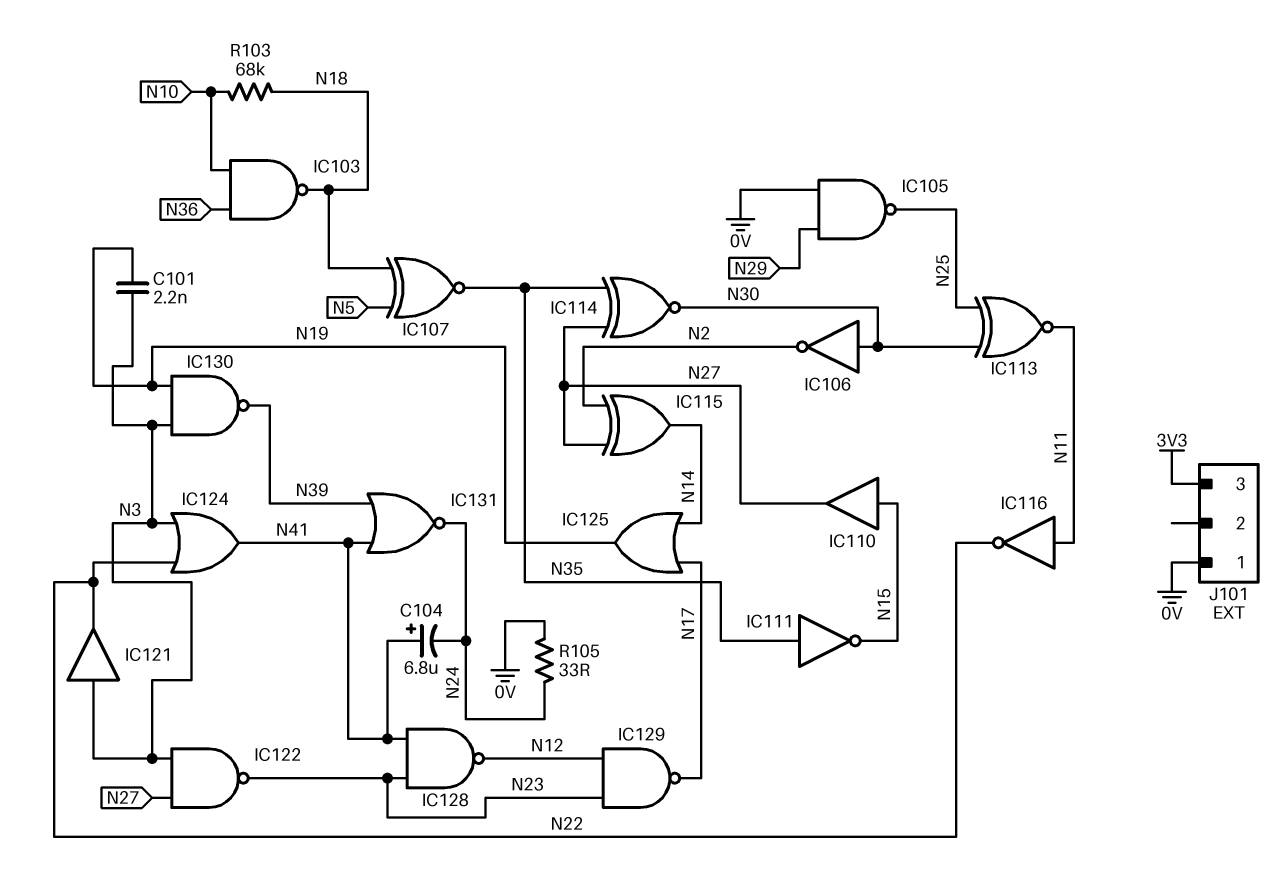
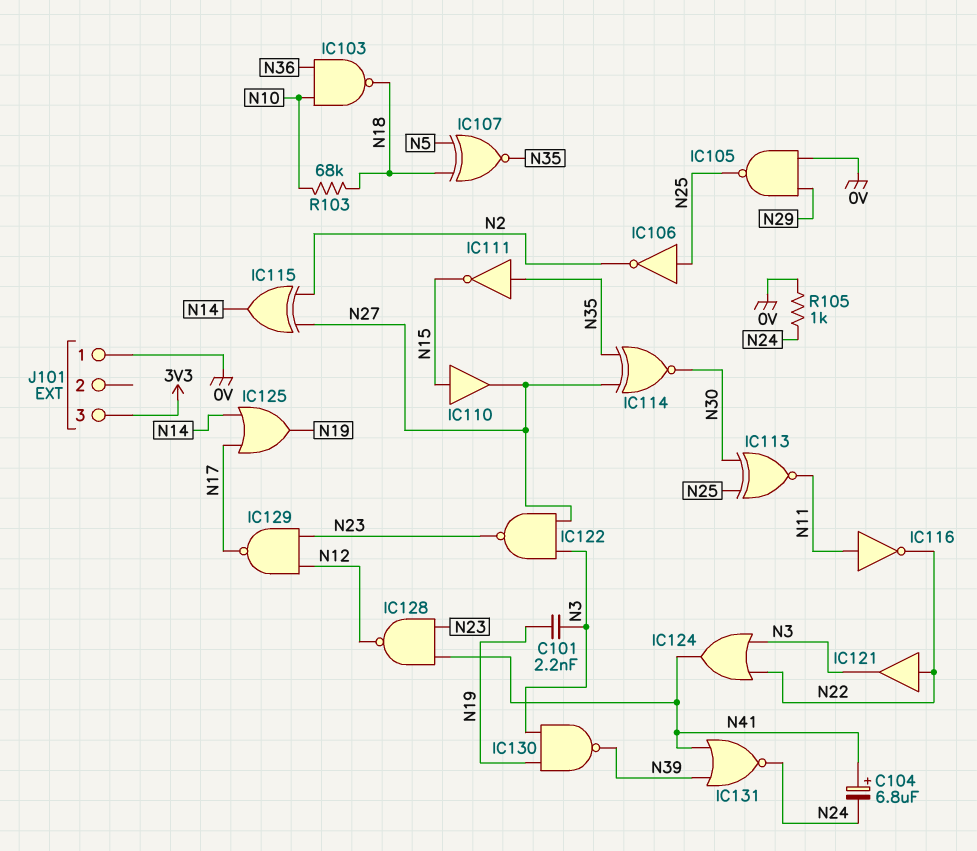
IC106: NOT (in N30, out N2) -> NOT (in N25, out N2)
IC121: buffer (in N3, out N22) -> buffer (in N22, out N3)
R105: 33 (0V, N24) -> 1k (0V, N24)

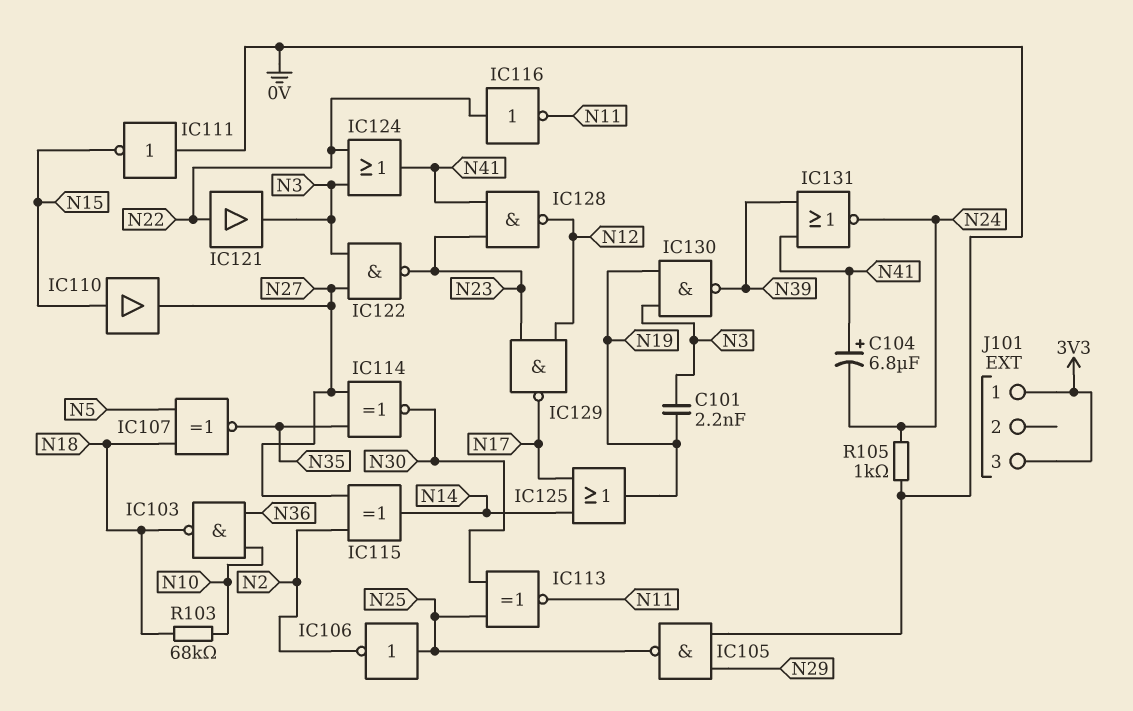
IC111: NOT (in N35, out N15) -> NOT (in 0V, out N15)
IC116: NOT (in N11, out N22) -> NOT (in N22, out N11)
J101 pin 1: 0V -> 3V3

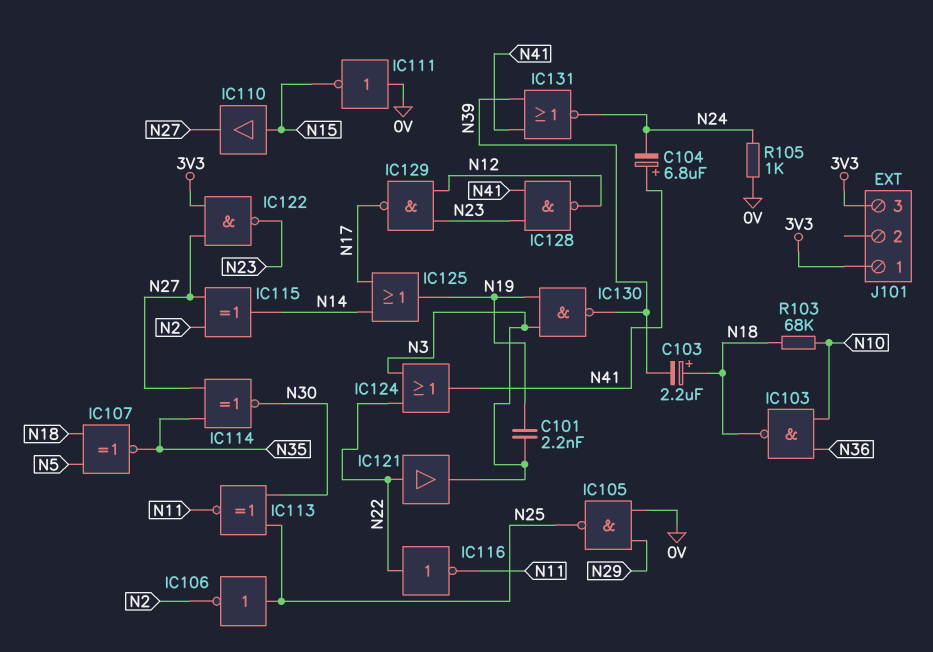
C103: none -> 2.2uF (plus N18, minus N39)
IC122: NAND (in N3, in N27, out N23) -> NAND (in 3V3, in N27, out N23)

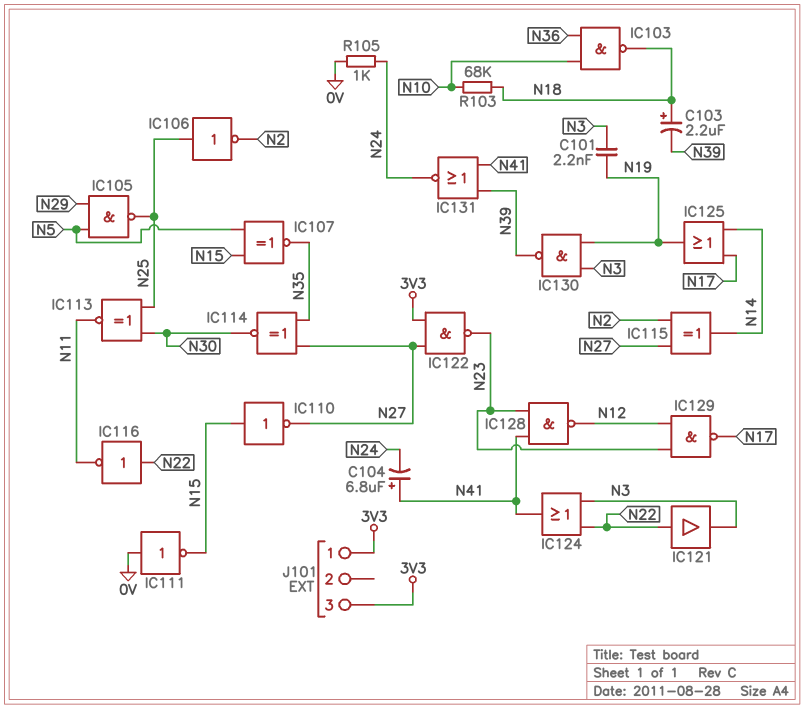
IC105: NAND (in 0V, in N29, out N25) -> NAND (in N5, in N29, out N25)
IC107: XNOR (in N5, in N18, out N35) -> XNOR (in N5, in N15, out N35)
IC110: buffer (in N15, out N27) -> NOT (in N15, out N27)

